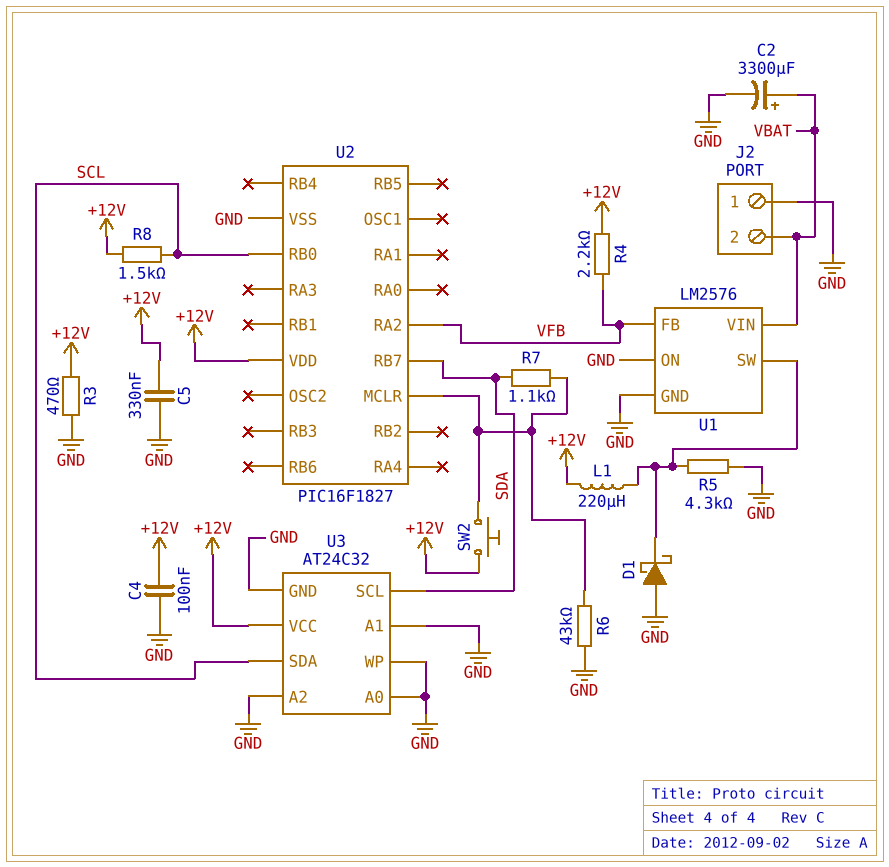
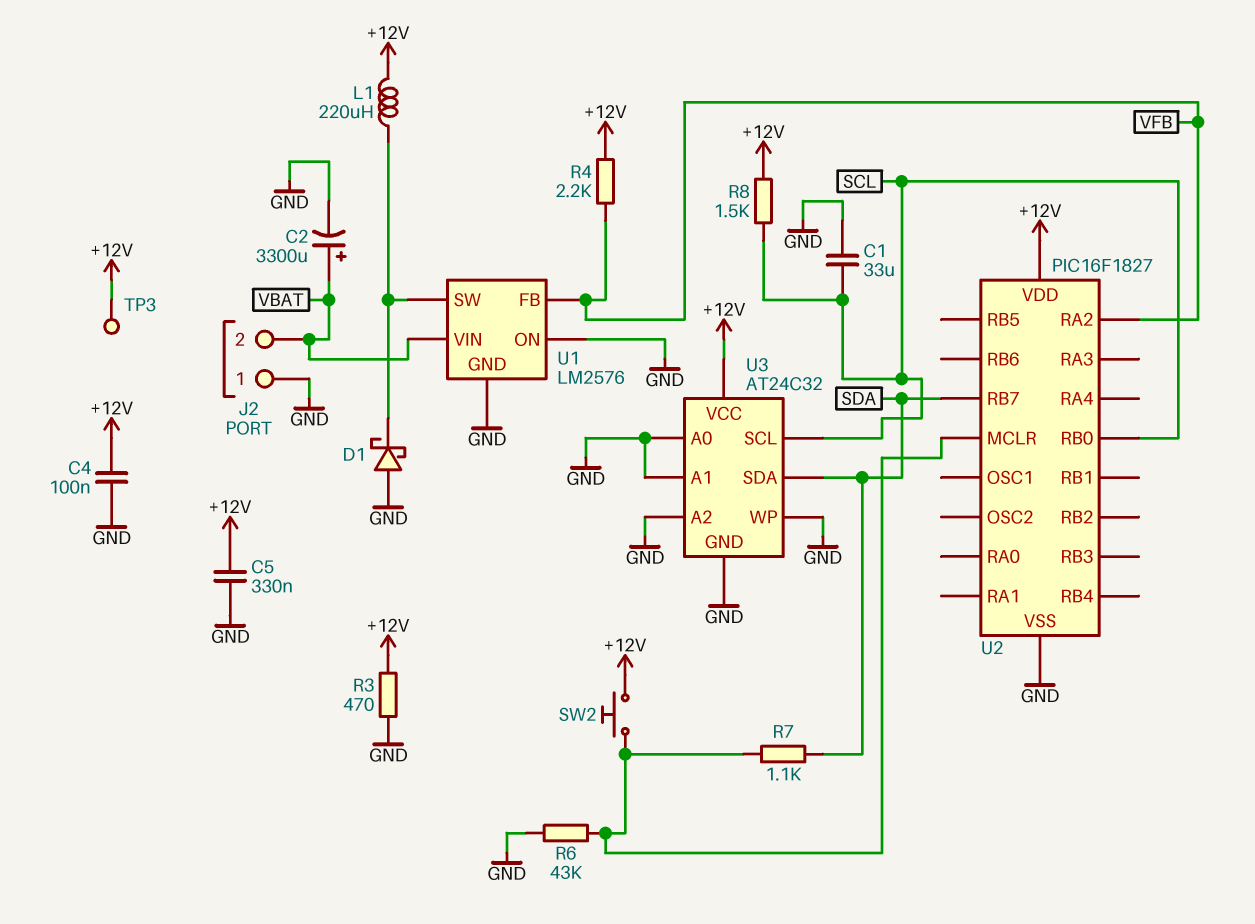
C1: none -> 33uF (GND, SCL)
R5: 4.3k (GND, U1/SW) -> none
TP3: none -> test point (+12V)
U3 pin SCL: SDA -> SCL
U3 pin SDA: SCL -> SDA

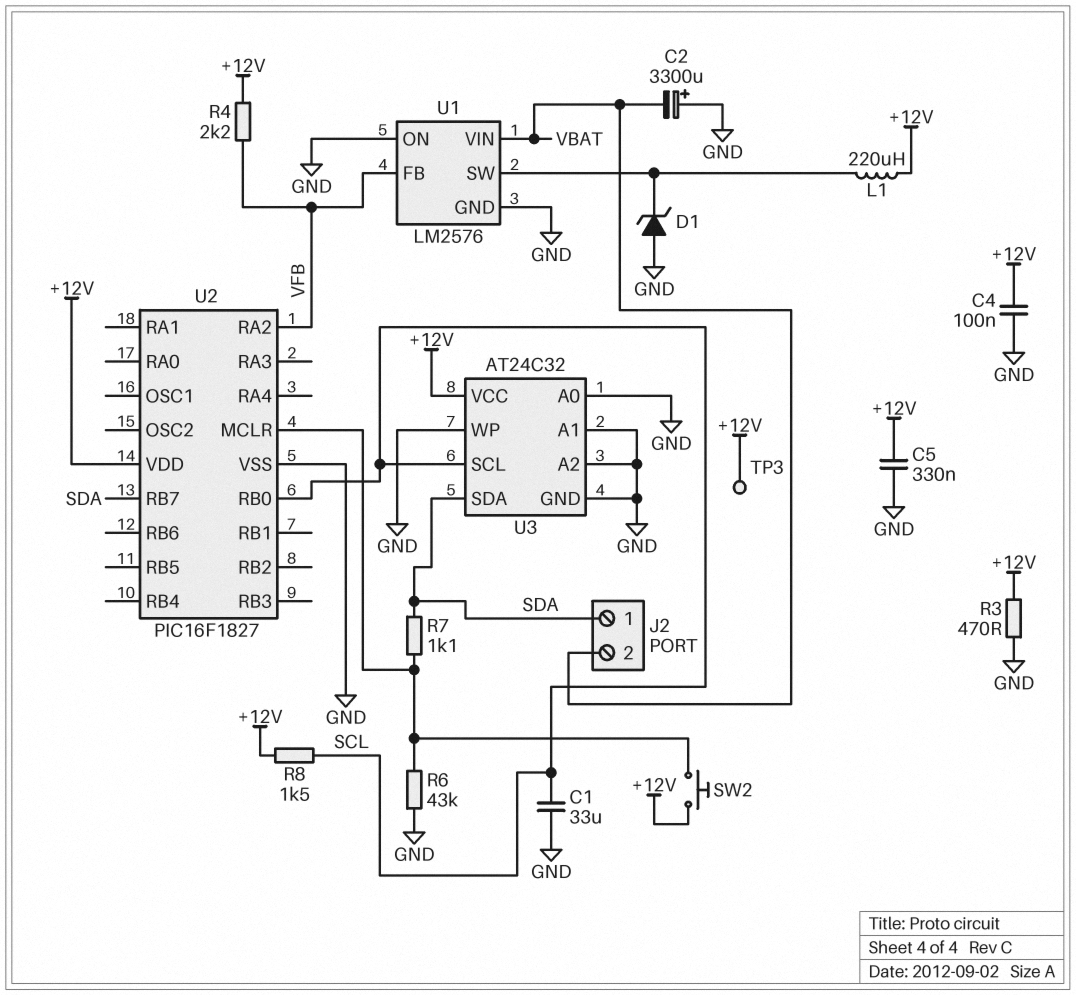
C2: 3300uF (plus VBAT, minus GND) -> 3300uF (plus GND, minus VBAT)
D1: schottky (A GND, K U1/SW) -> zener (A GND, K U1/SW)
J2 pin 1: GND -> SDA

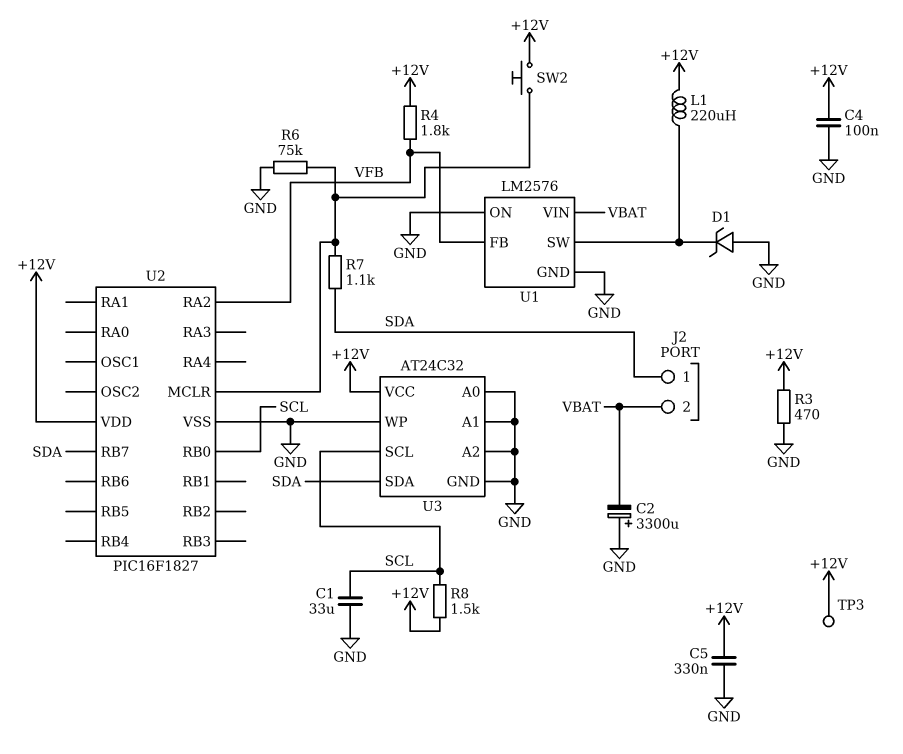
R4: 2.2k (+12V, VFB) -> 1.8k (+12V, VFB)
R6: 43k (GND, U2/MCLR) -> 75k (GND, U2/MCLR)

